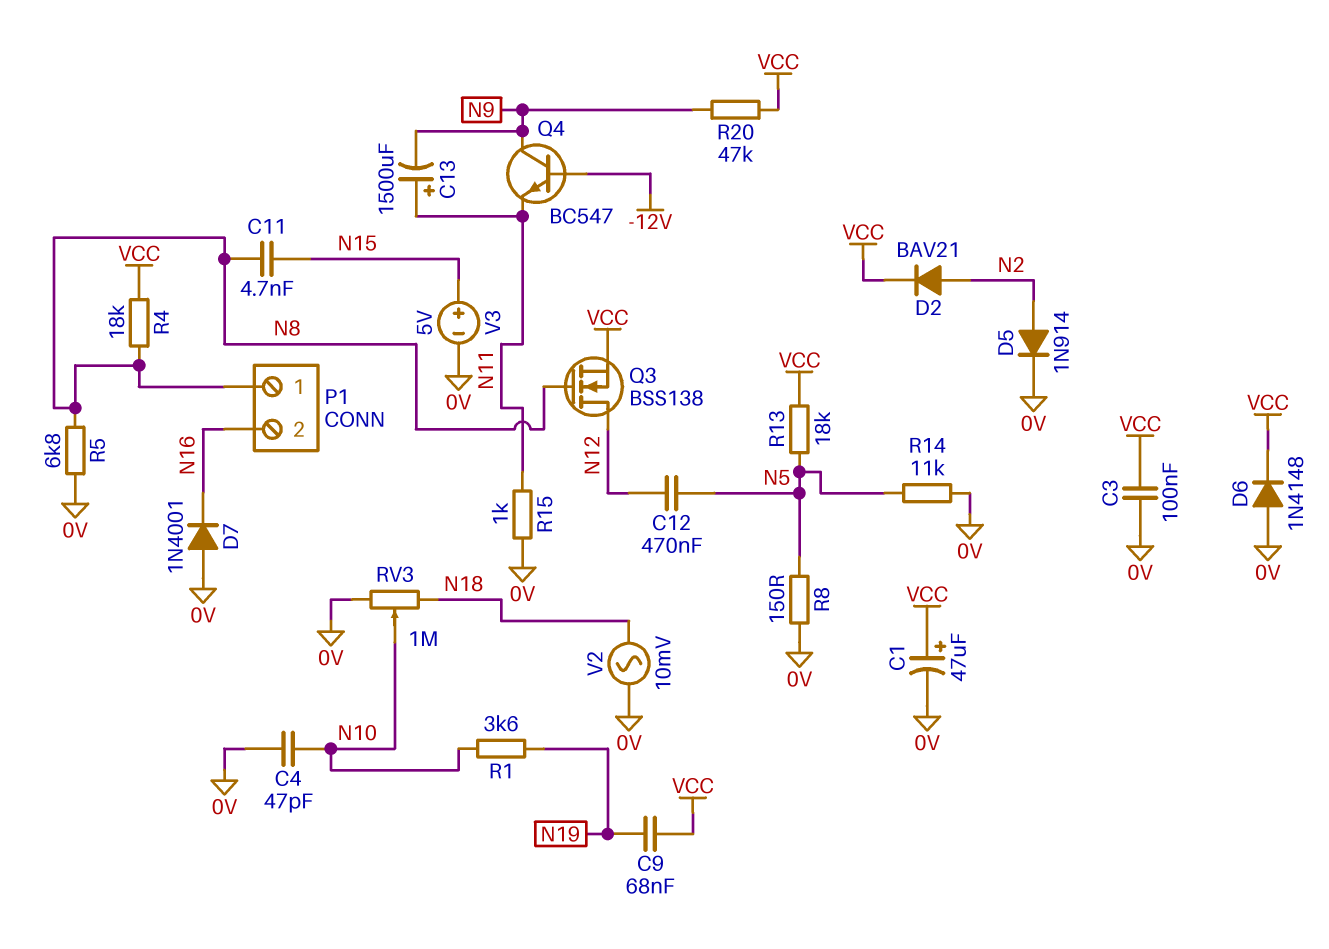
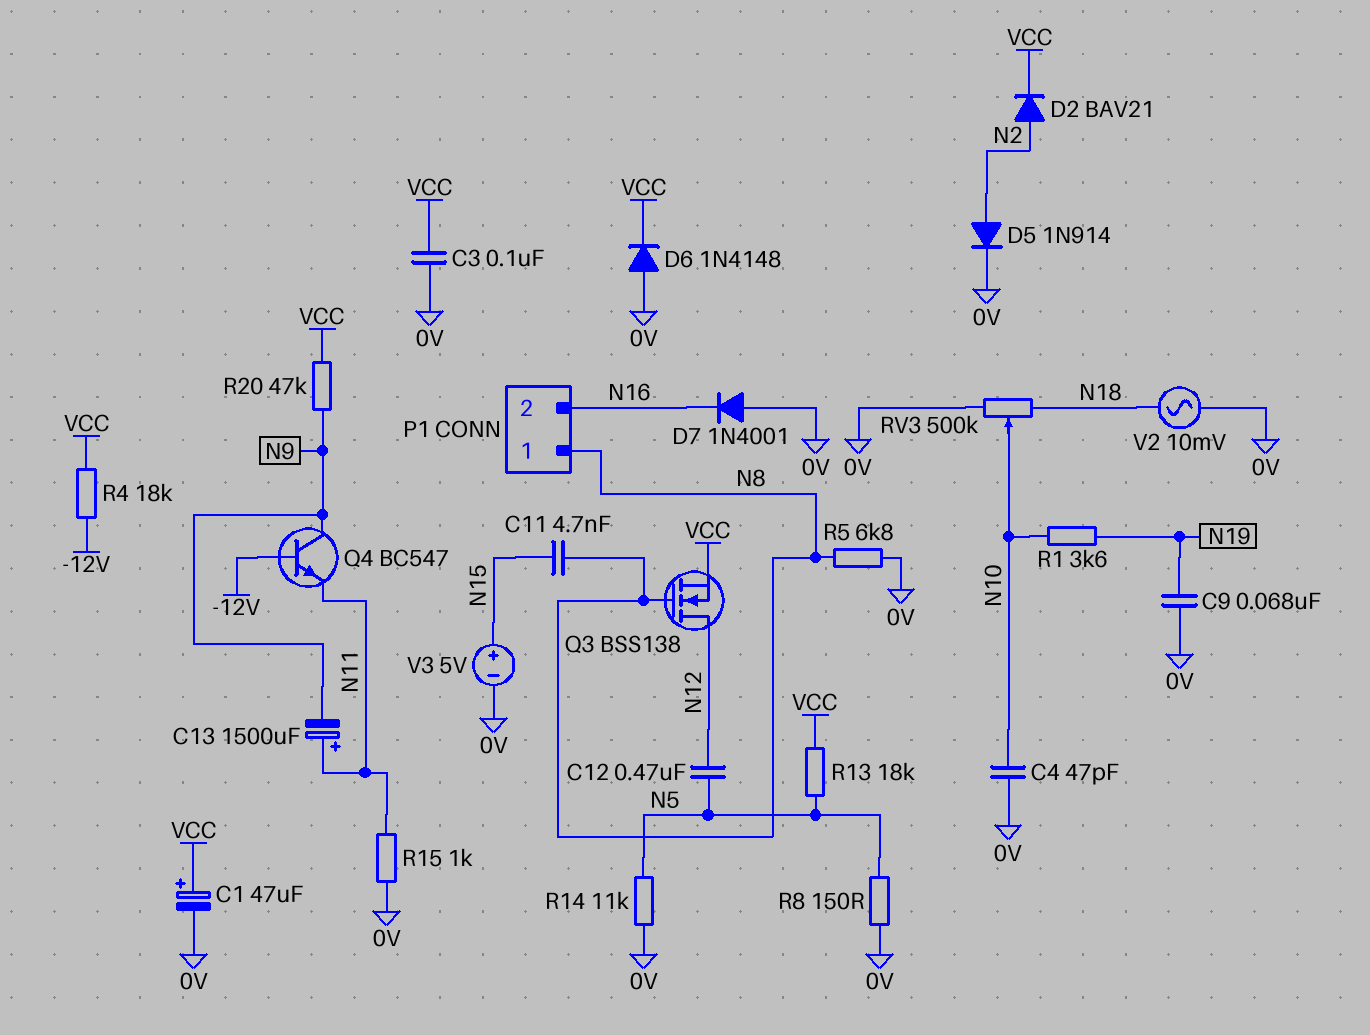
C9: 68nF (N19, VCC) -> 68nF (0V, N19)
R4: 18k (N8, VCC) -> 18k (-12V, VCC)
RV3: 1M (0V, N18, wiper N10) -> 500k (0V, N18, wiper N10)

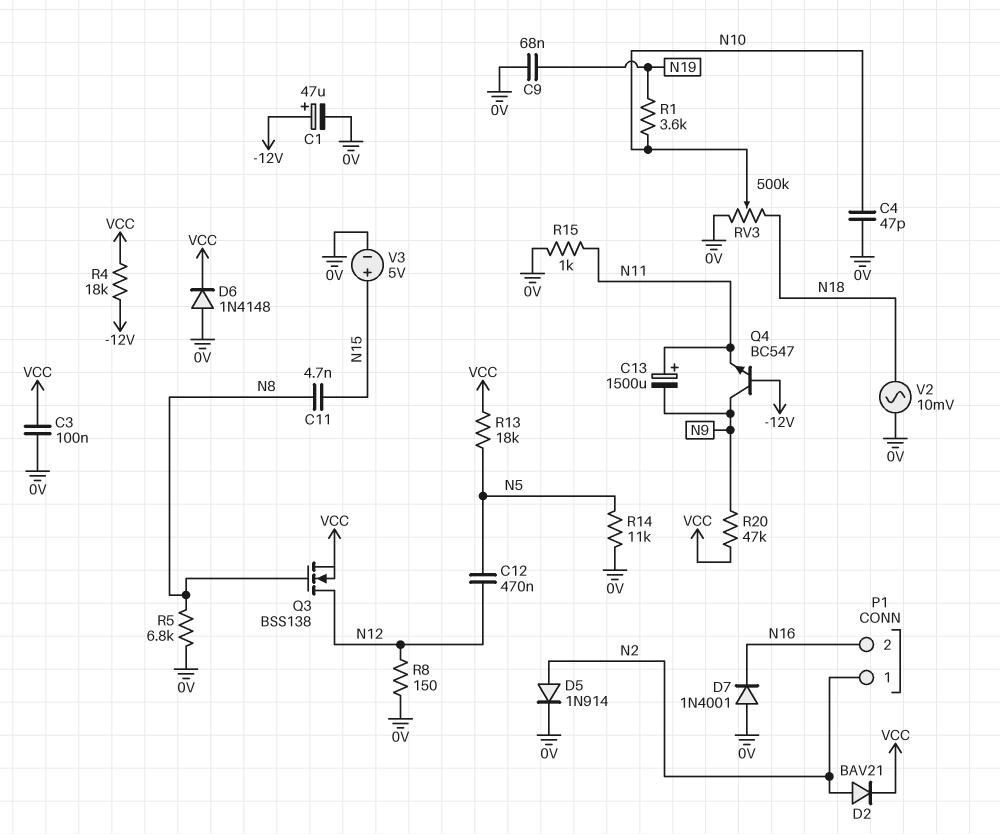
C1: 47uF (plus VCC, minus 0V) -> 47uF (plus -12V, minus 0V)
P1 pin 1: N8 -> N2
R8: 150 (0V, N5) -> 150 (0V, N12)

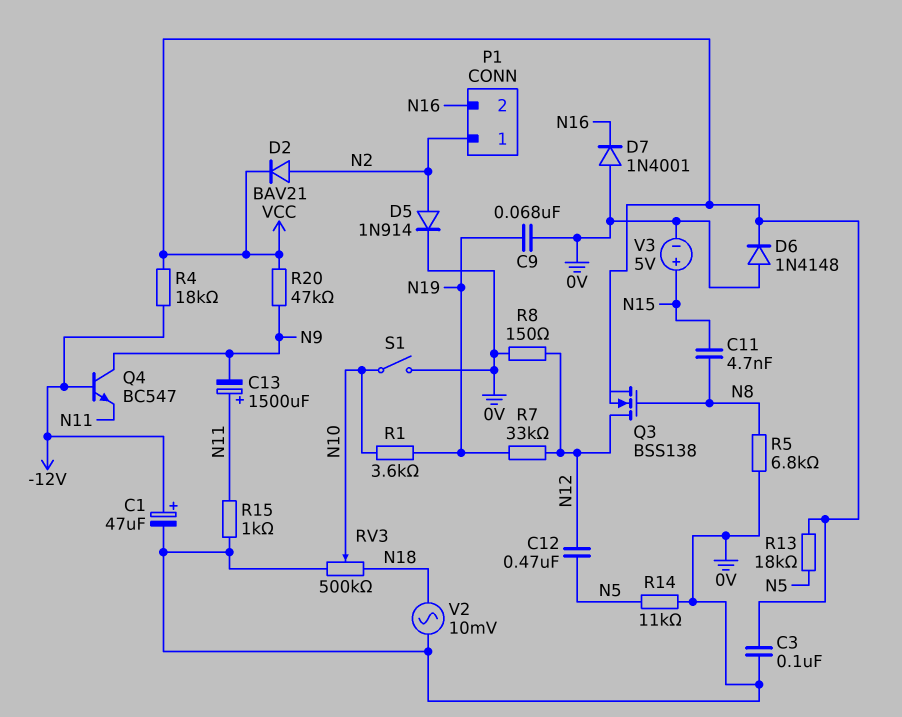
C4: 47pF (0V, N10) -> none
R7: none -> 33k (N12, N19)
S1: none -> switch (0V, N10)

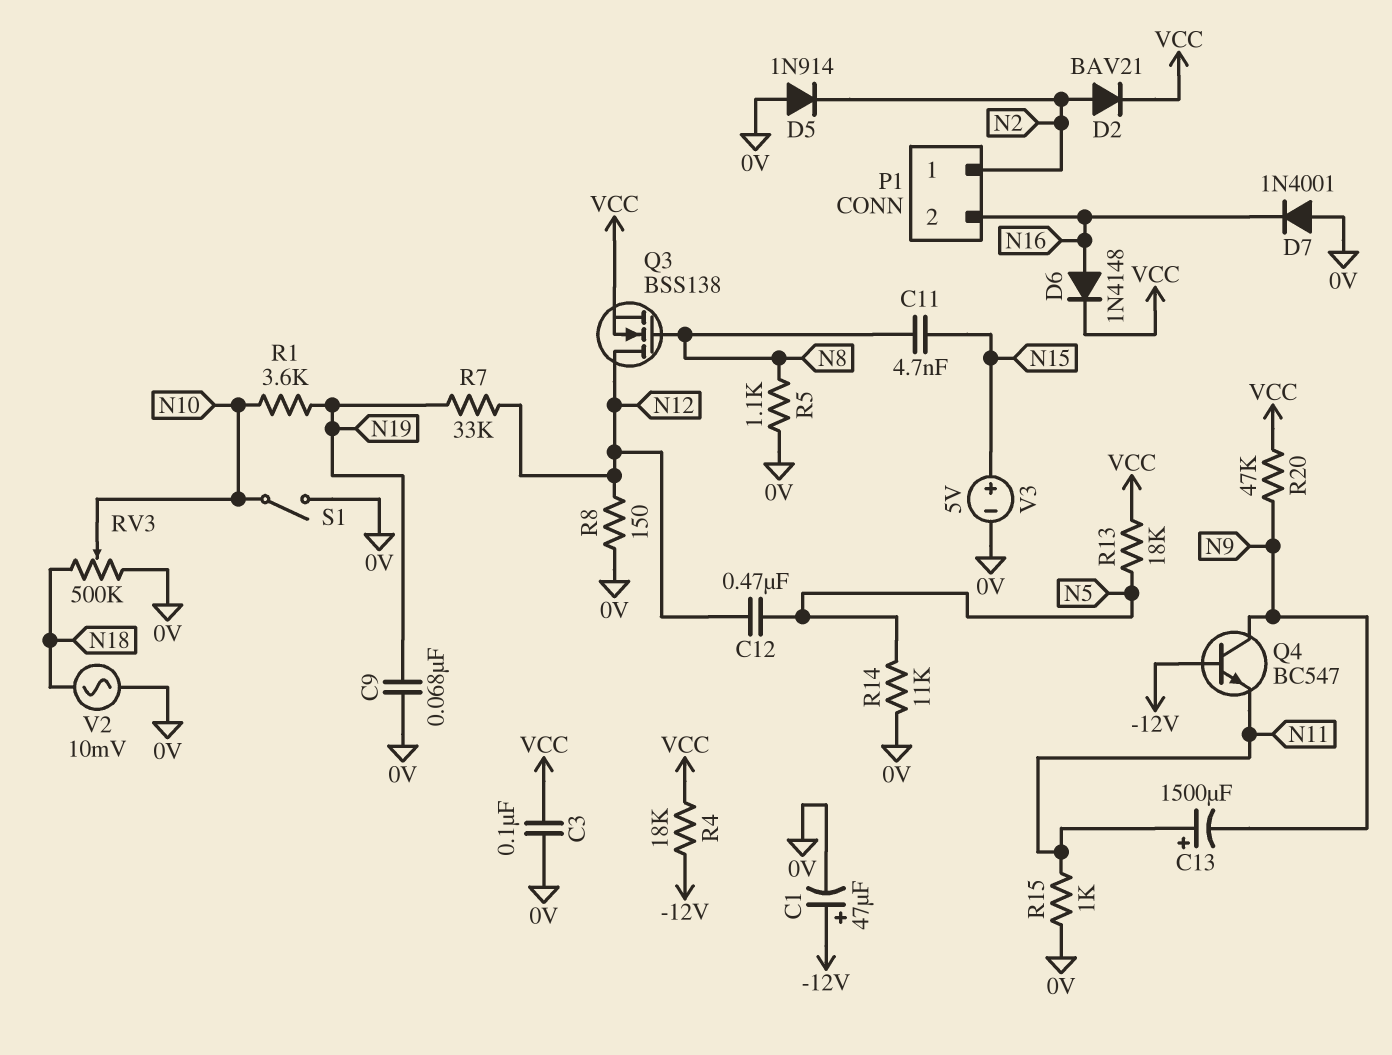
D5: diode 1N914 (A N2, K 0V) -> diode 1N914 (A 0V, K N2)
D6: diode 1N4148 (A 0V, K VCC) -> diode 1N4148 (A N16, K VCC)
R5: 6.8k (0V, N8) -> 1.1k (0V, N8)

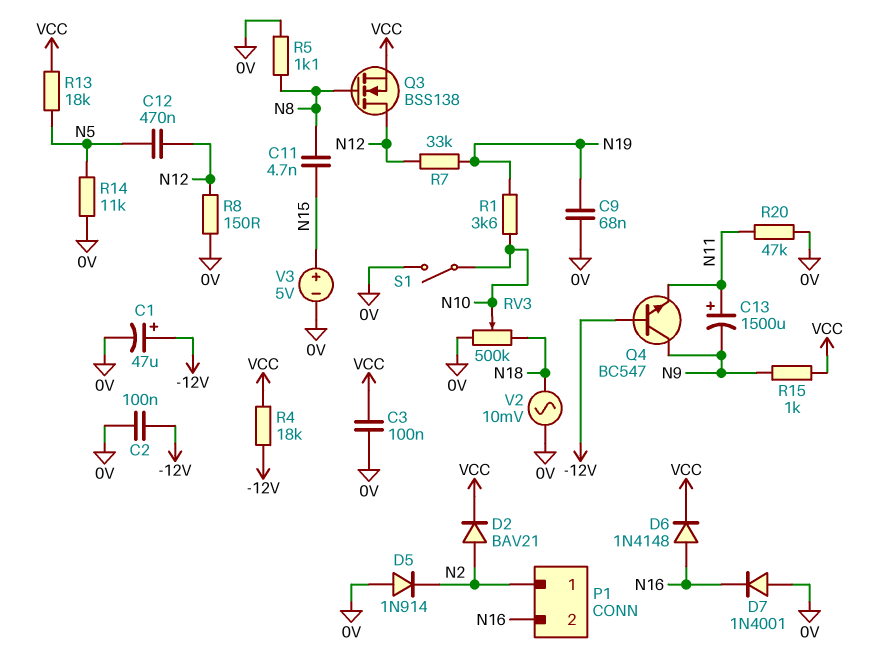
C2: none -> 100nF (-12V, 0V)
R15: 1k (0V, N11) -> 1k (N9, VCC)
R20: 47k (N9, VCC) -> 47k (0V, N11)

